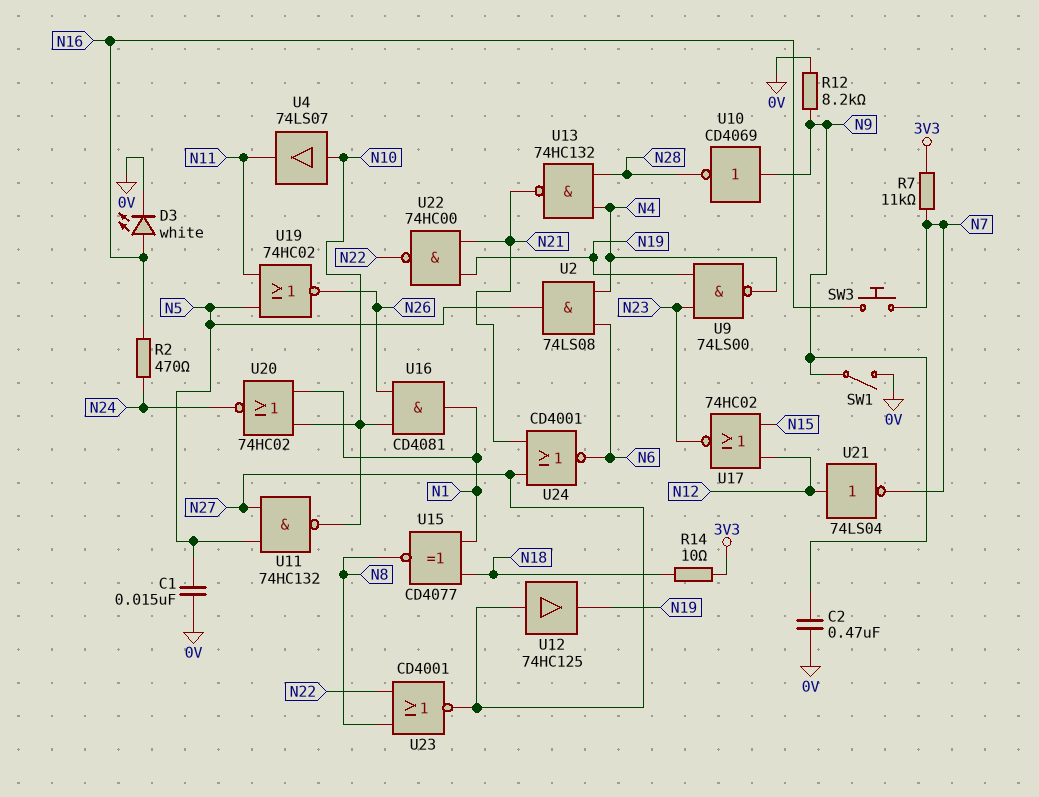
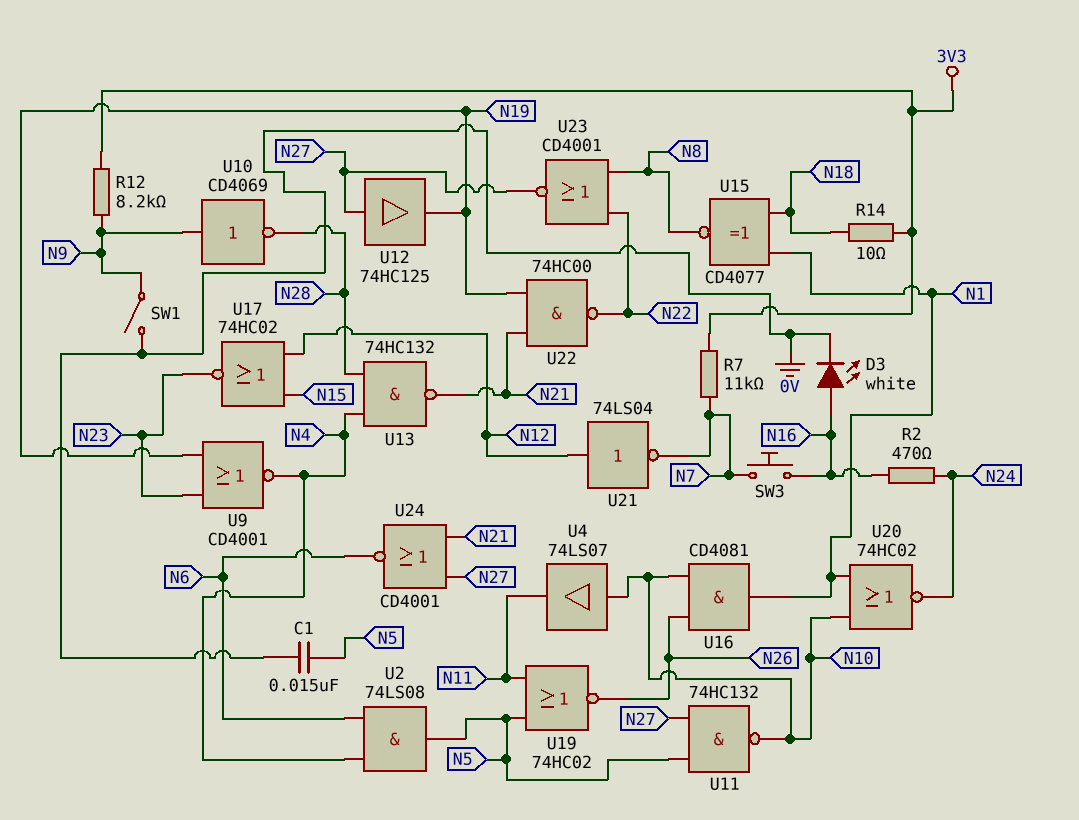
C2: 470nF (0V, N9) -> none
R12: 8.2k (0V, N9) -> 8.2k (3V3, N9)
U9: NAND 74LS00 (in N19, in N23, out N4) -> NOR CD4001 (in N19, in N23, out N4)

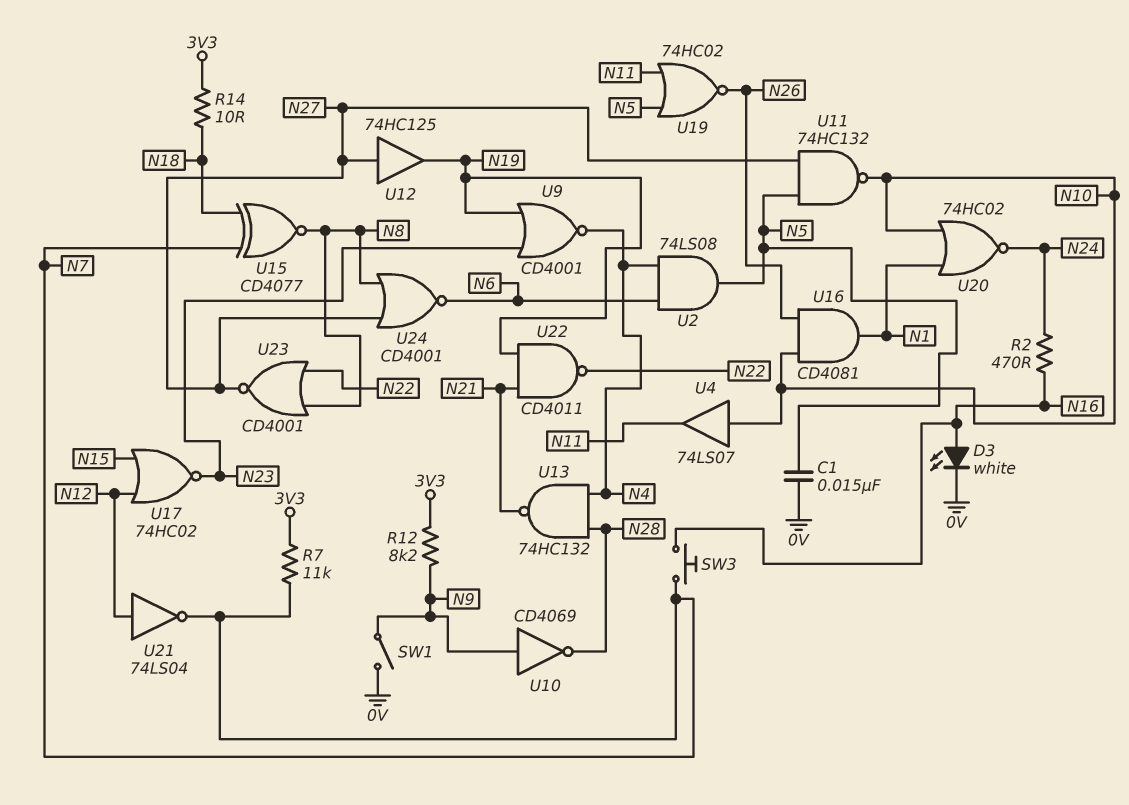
U15: XNOR CD4077 (in N1, in N18, out N8) -> XNOR CD4077 (in N7, in N18, out N8)
U22: NAND 74HC00 (in N19, in N21, out N22) -> NAND CD4011 (in N19, in N21, out N22)
U24: NOR CD4001 (in N21, in N27, out N6) -> NOR CD4001 (in N8, in N27, out N6)

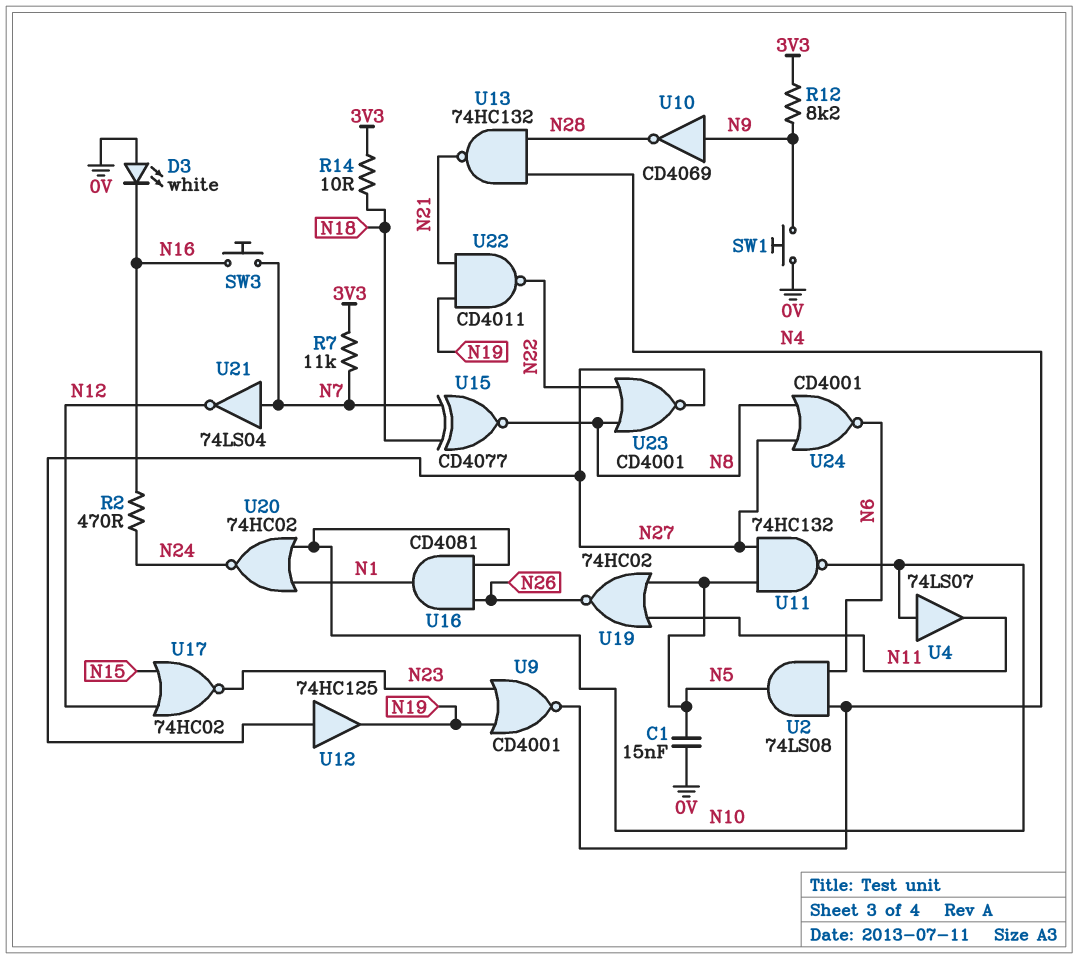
D3: LED white (A N16, K 0V) -> LED white (A 0V, K N16)
SW1: switch (0V, N9) -> button (0V, N9)
U21: NOT 74LS04 (in N12, out N7) -> NOT 74LS04 (in N7, out N12)

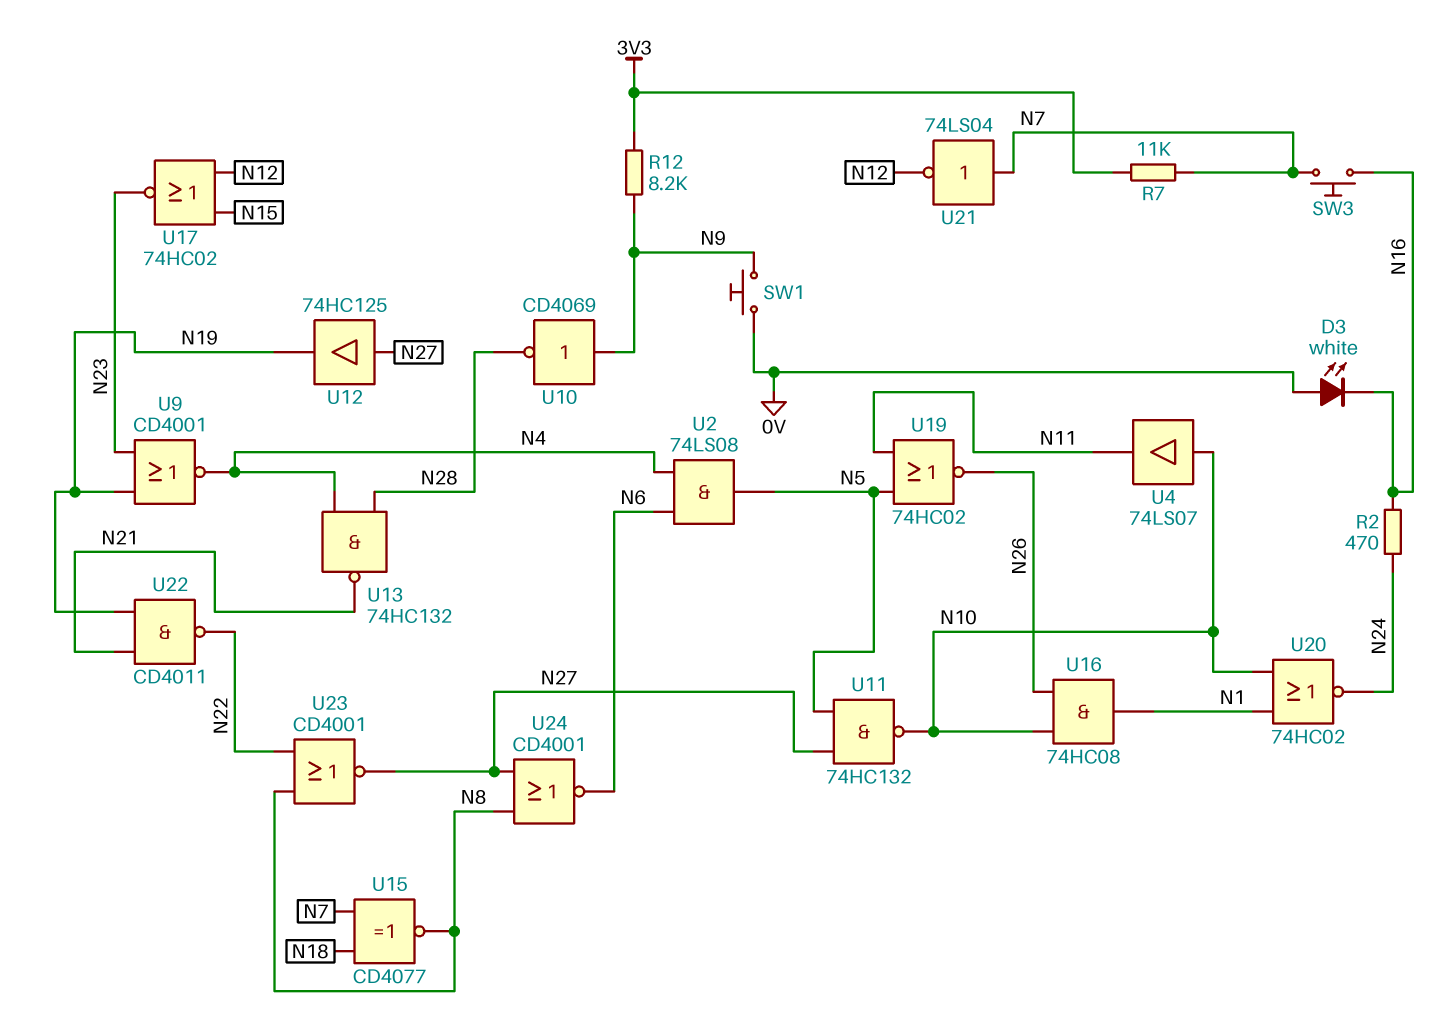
C1: 15nF (0V, N5) -> none
R14: 10 (3V3, N18) -> none
U16: AND CD4081 (in N10, in N26, out N1) -> AND 74HC08 (in N10, in N26, out N1)

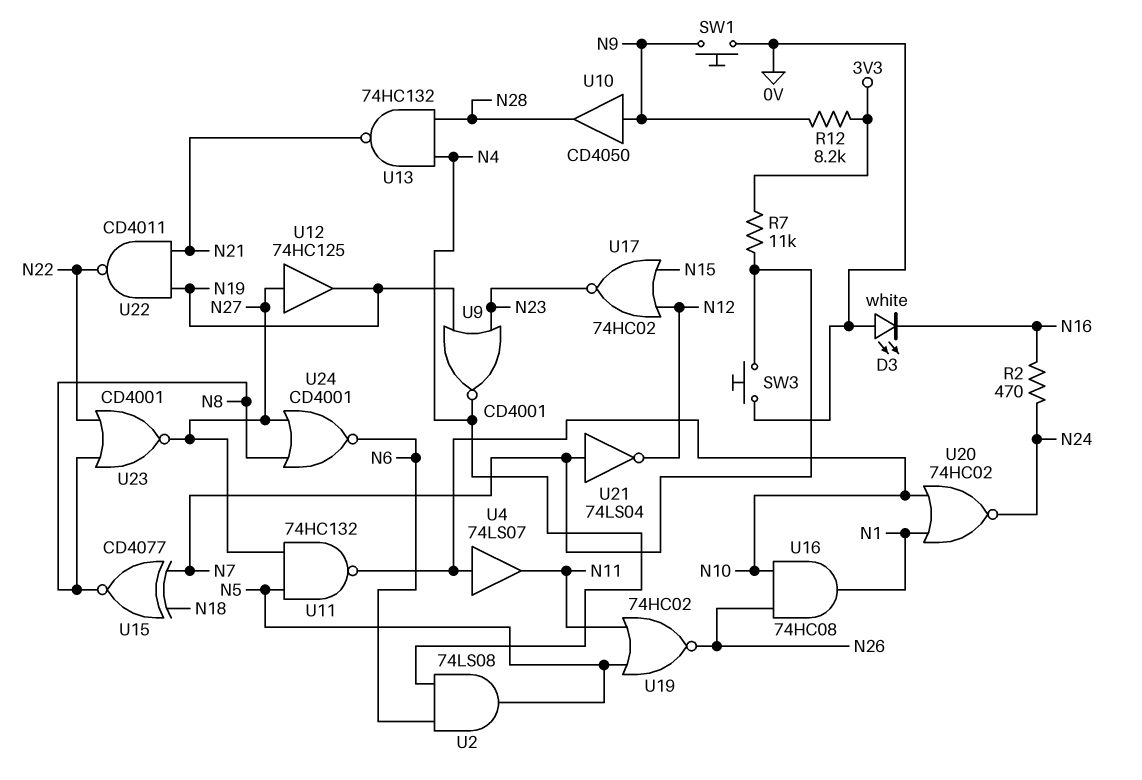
SW3: button (N7, N16) -> button (0V, N7)
U10: NOT CD4069 (in N9, out N28) -> buffer CD4050 (in N9, out N28)

